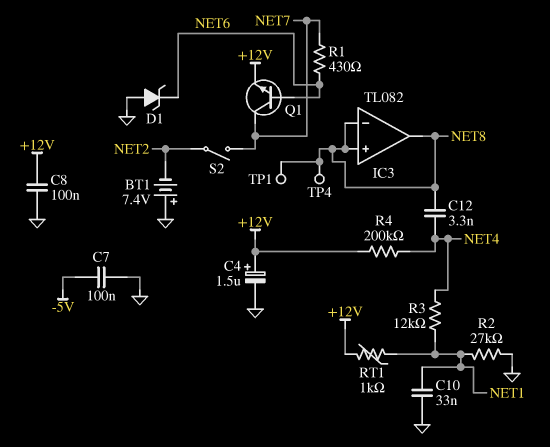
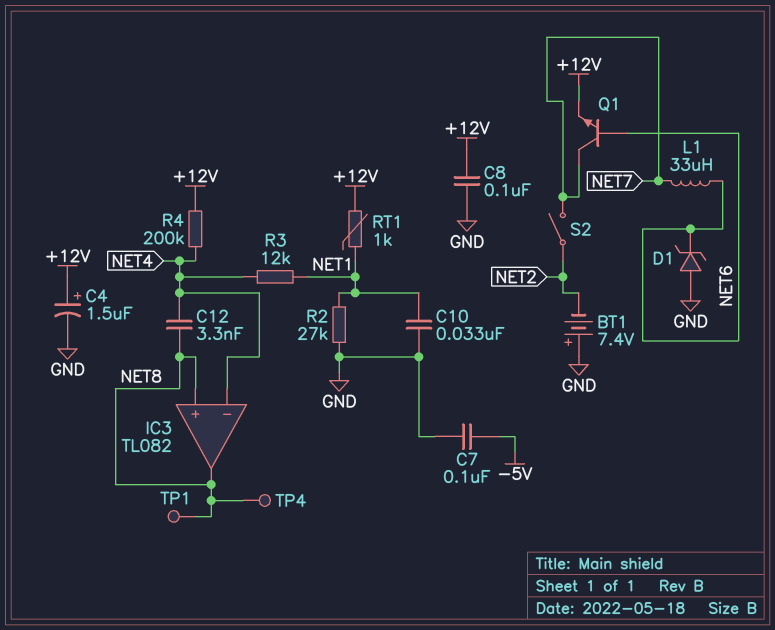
IC3 pin in-: NET8 -> NET4
L1: none -> 33uH (NET6, NET7)
R1: 430 (NET6, NET7) -> none

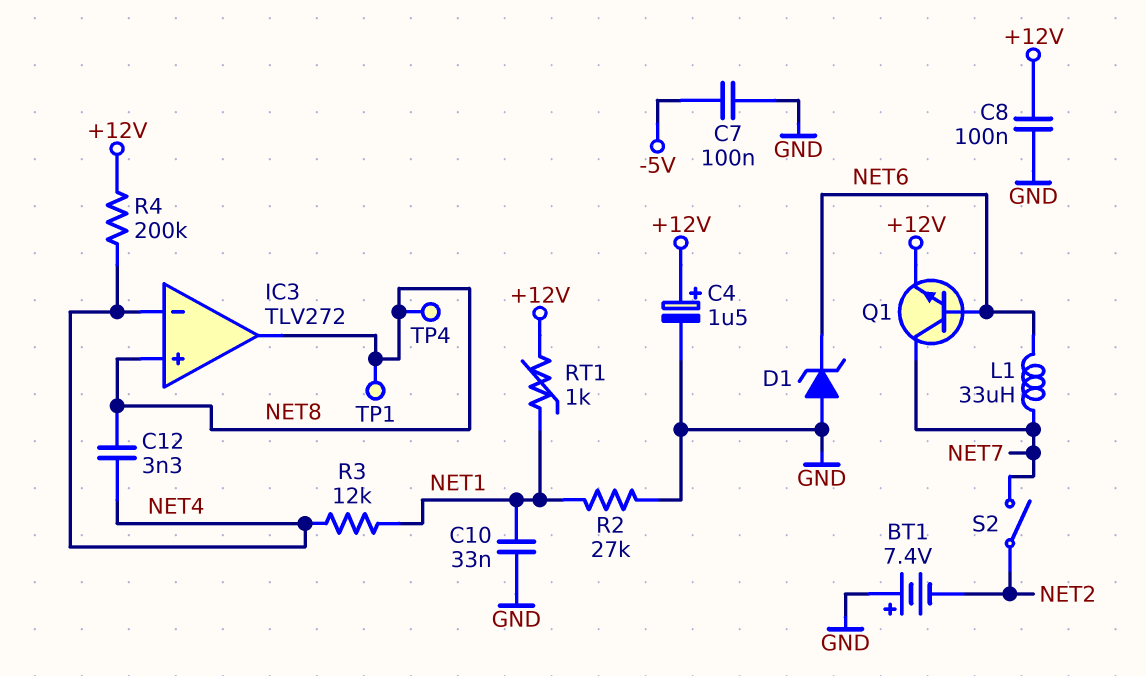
IC3: TL082 -> TLV272

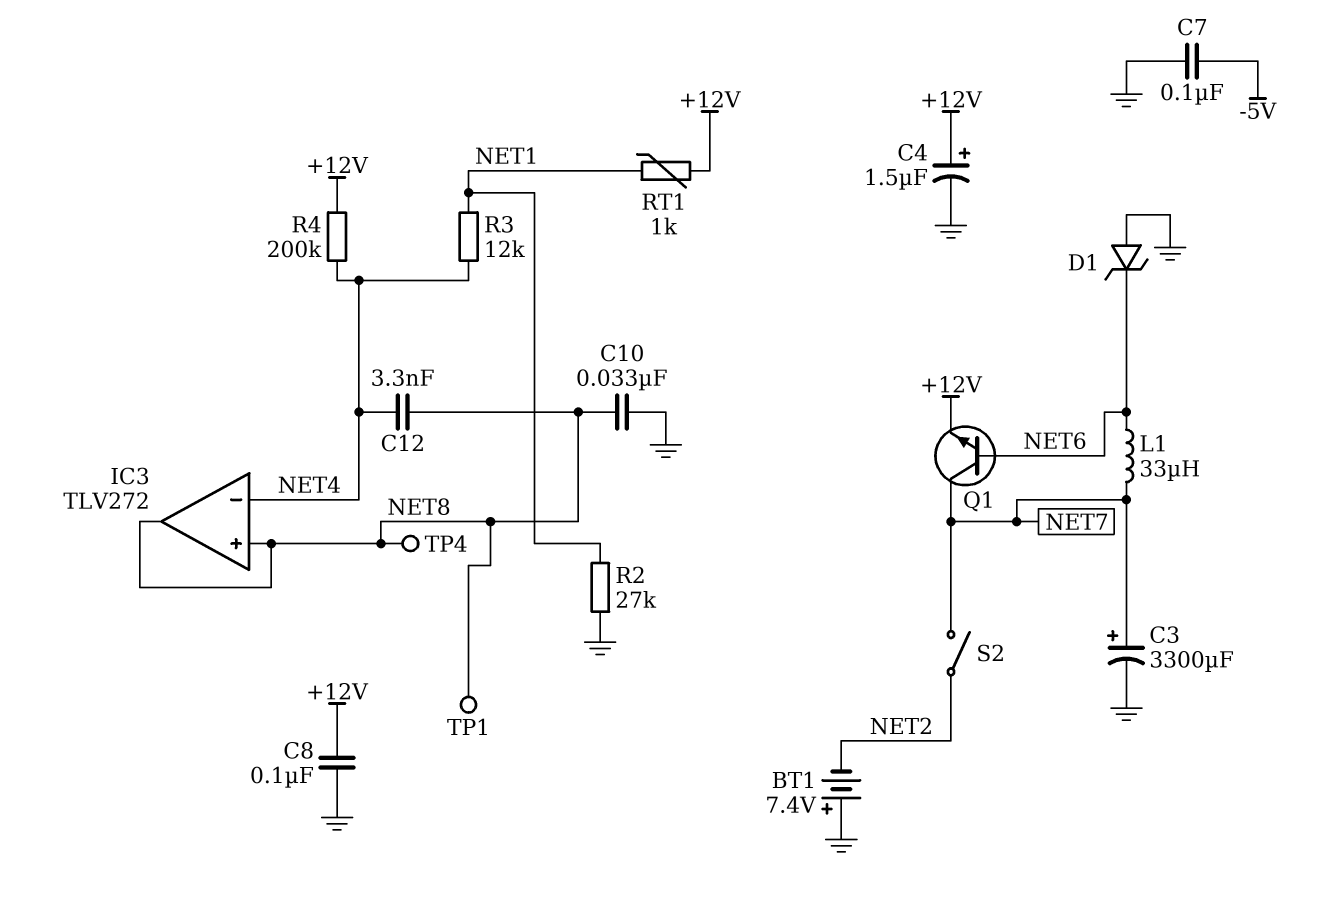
C3: none -> 3300uF (plus NET7, minus GND)
C10: 33nF (GND, NET1) -> 33nF (GND, NET8)

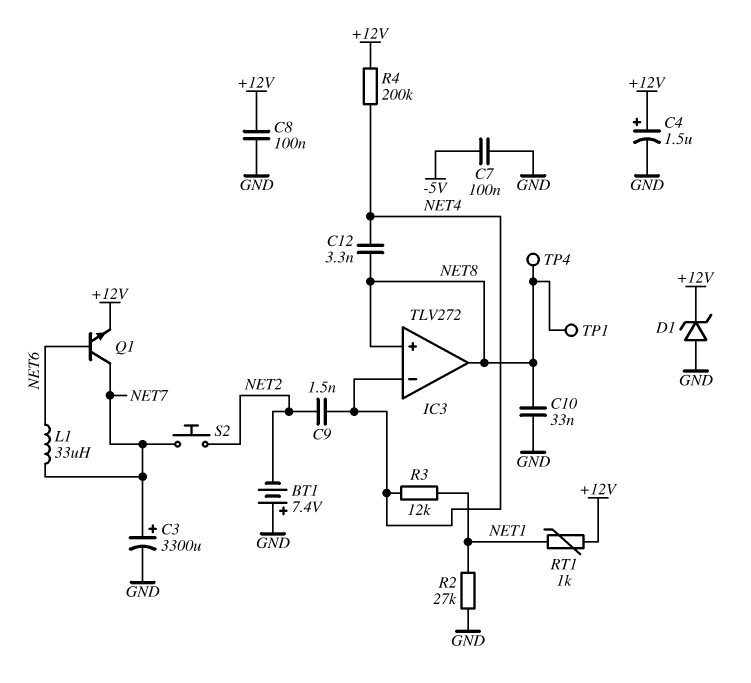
C9: none -> 1.5nF (NET2, NET4)
D1: zener (A GND, K NET6) -> zener (A GND, K +12V)
S2: switch (NET2, NET7) -> button (NET2, NET7)

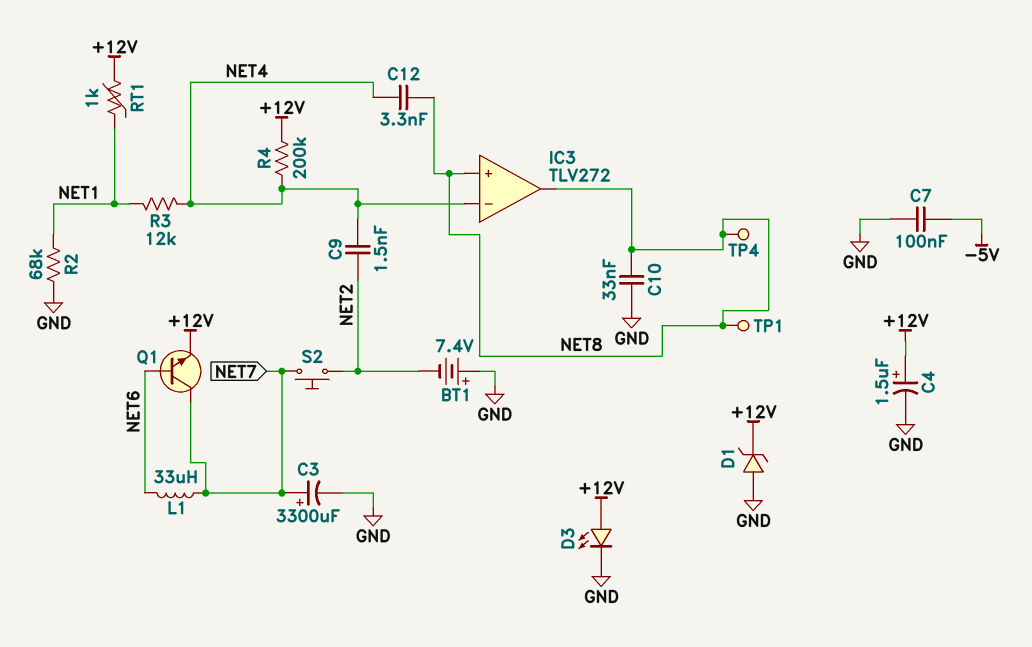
C8: 100nF (+12V, GND) -> none
D3: none -> LED (A +12V, K GND)
R2: 27k (GND, NET1) -> 68k (GND, NET1)

